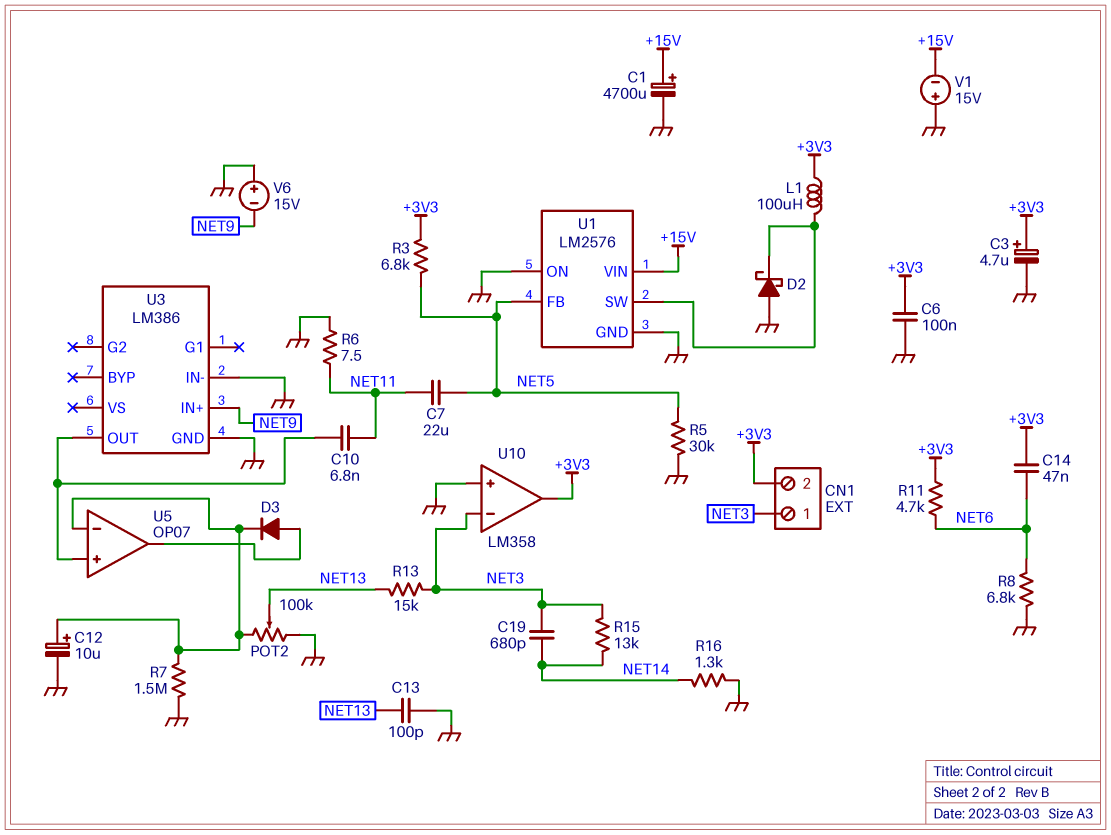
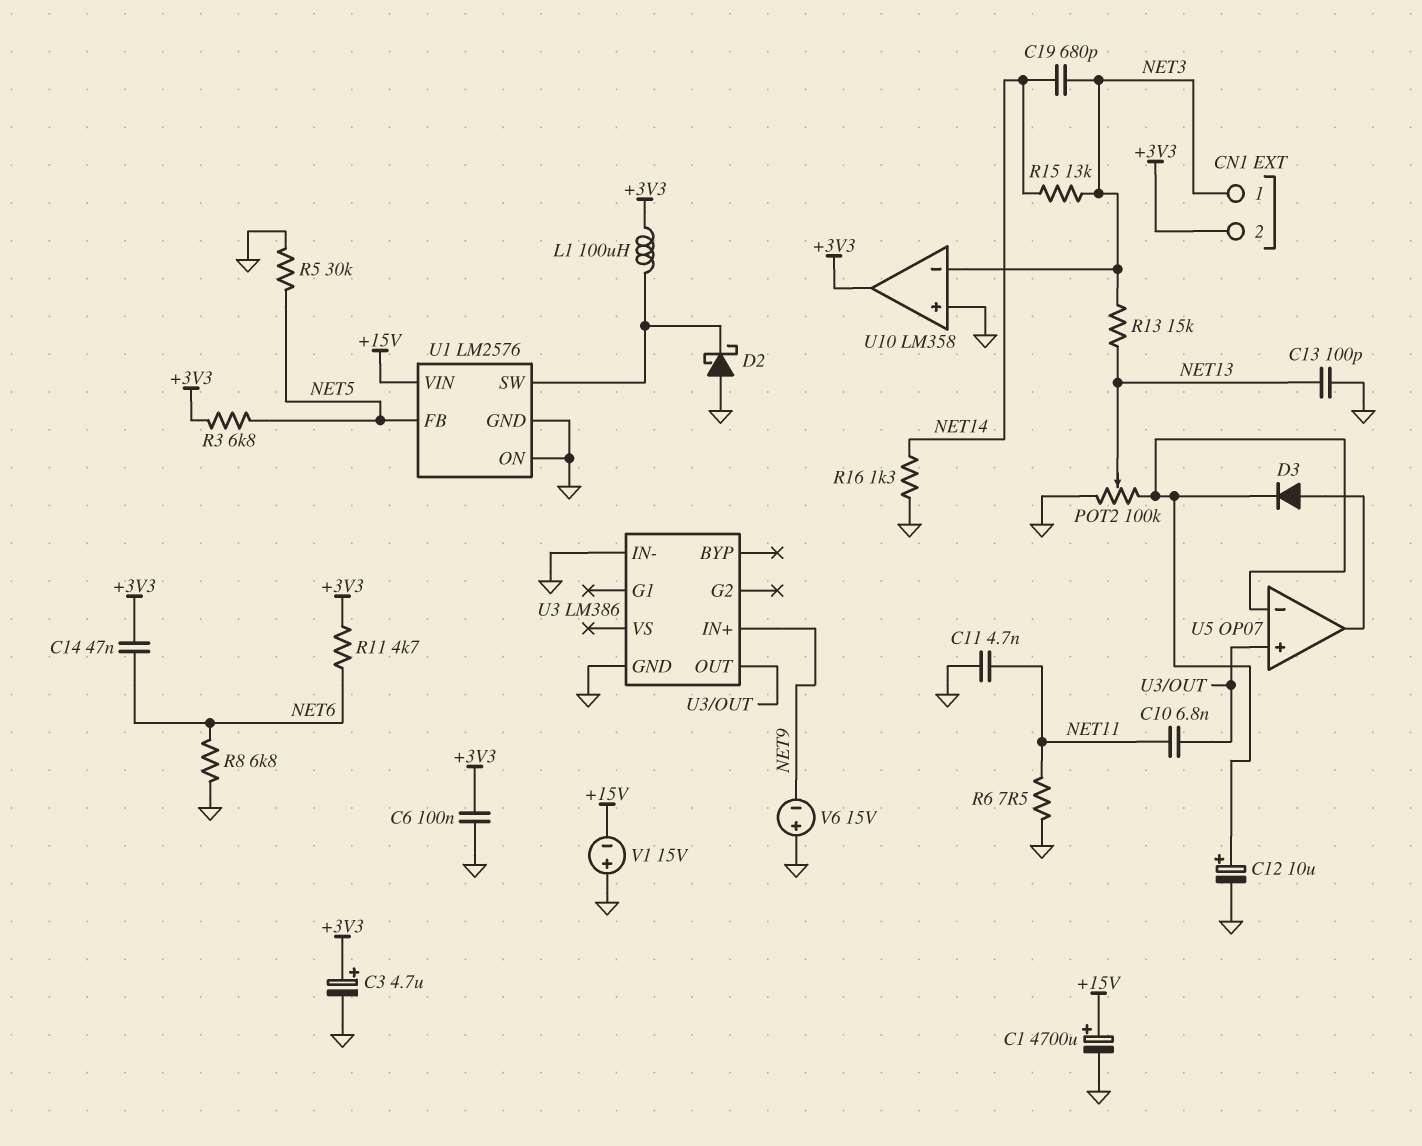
C7: 22uF (NET5, NET11) -> none
C11: none -> 4.7nF (GND, NET11)
R7: 1.5M (GND, U5/in-) -> none

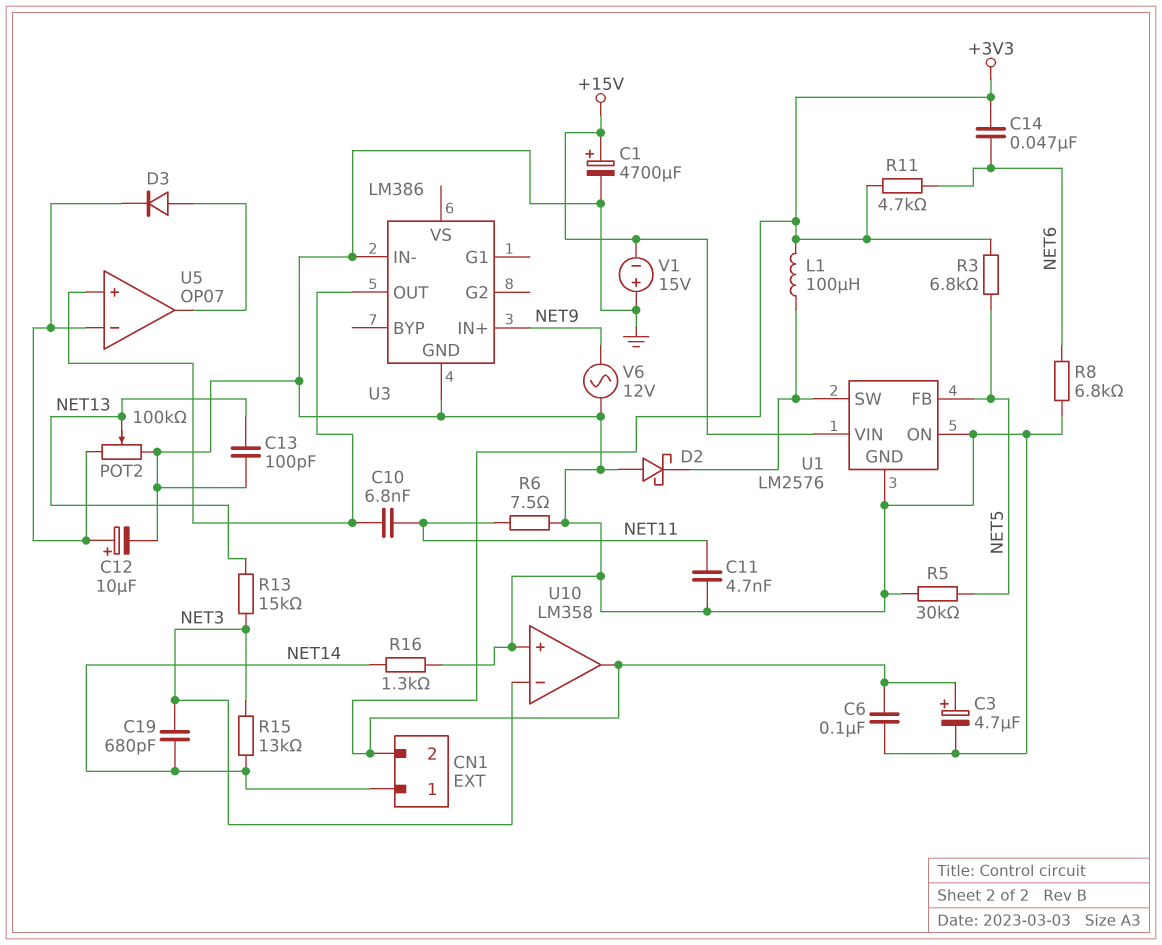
CN1 pin 1: NET3 -> NET14
V6: 15V (plus GND, minus NET9) -> AC 12V (GND, NET9)

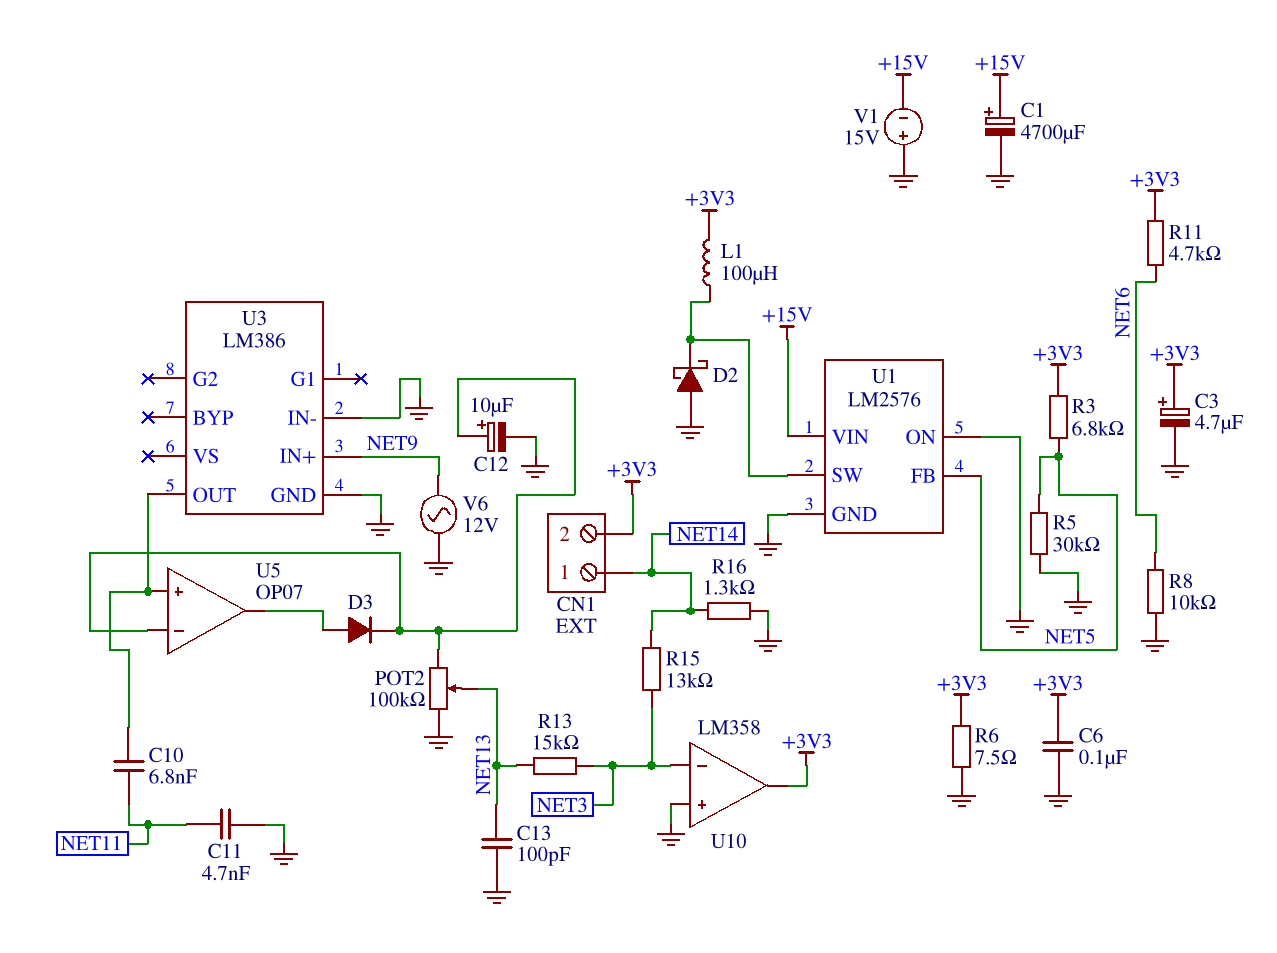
C14: 47nF (+3V3, NET6) -> none
C19: 680pF (NET3, NET14) -> none
R6: 7.5 (GND, NET11) -> 7.5 (+3V3, GND)
R8: 6.8k (GND, NET6) -> 10k (GND, NET6)

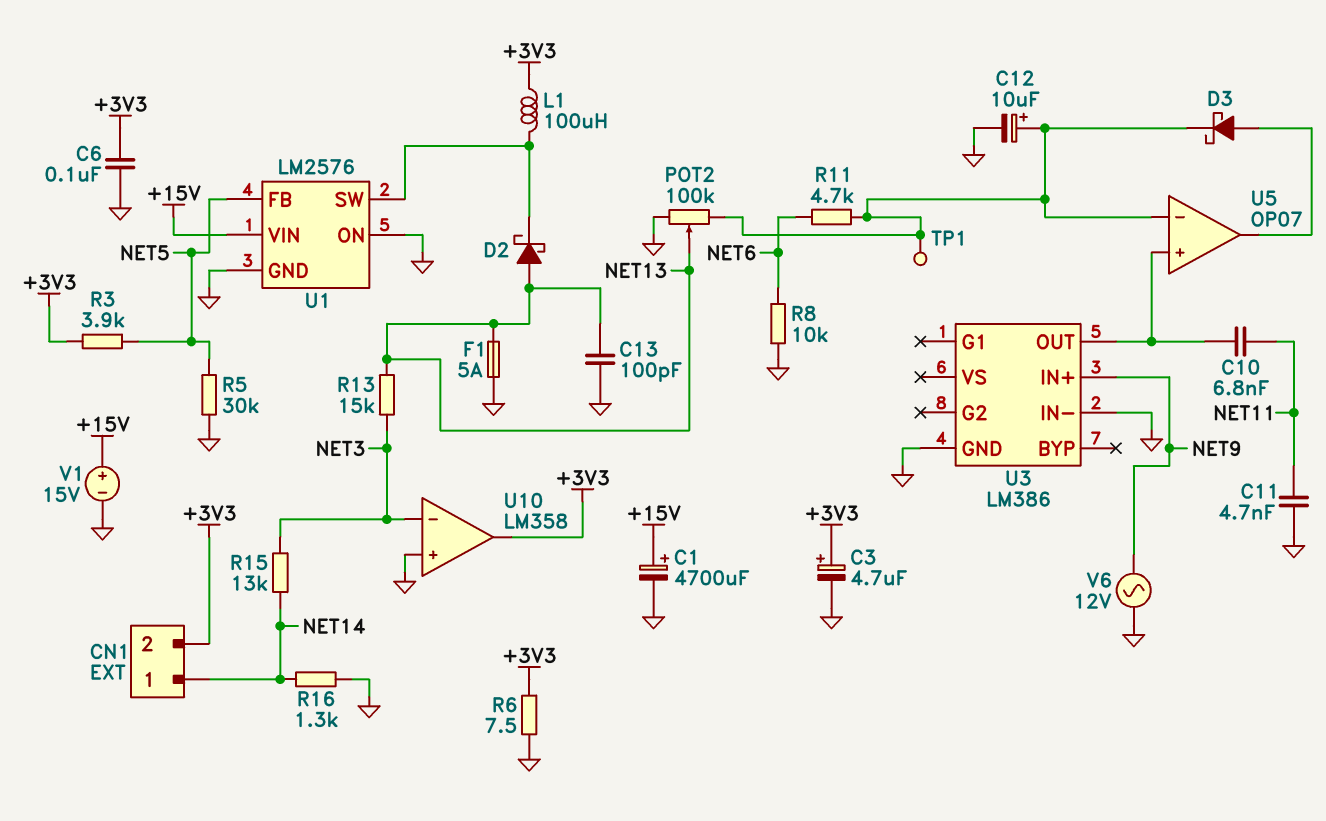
D2: schottky (A GND, K U1/SW) -> schottky (A NET13, K U1/SW)
D3: diode (A U5/out, K U5/in-) -> schottky (A U5/out, K U5/in-)
F1: none -> 5A (GND, NET13)
R3: 6.8k (+3V3, NET5) -> 3.9k (+3V3, NET5)
R11: 4.7k (+3V3, NET6) -> 4.7k (NET6, U5/in-)
TP1: none -> test point (U5/in-)
V1: 15V (plus GND, minus +15V) -> 15V (plus +15V, minus GND)

